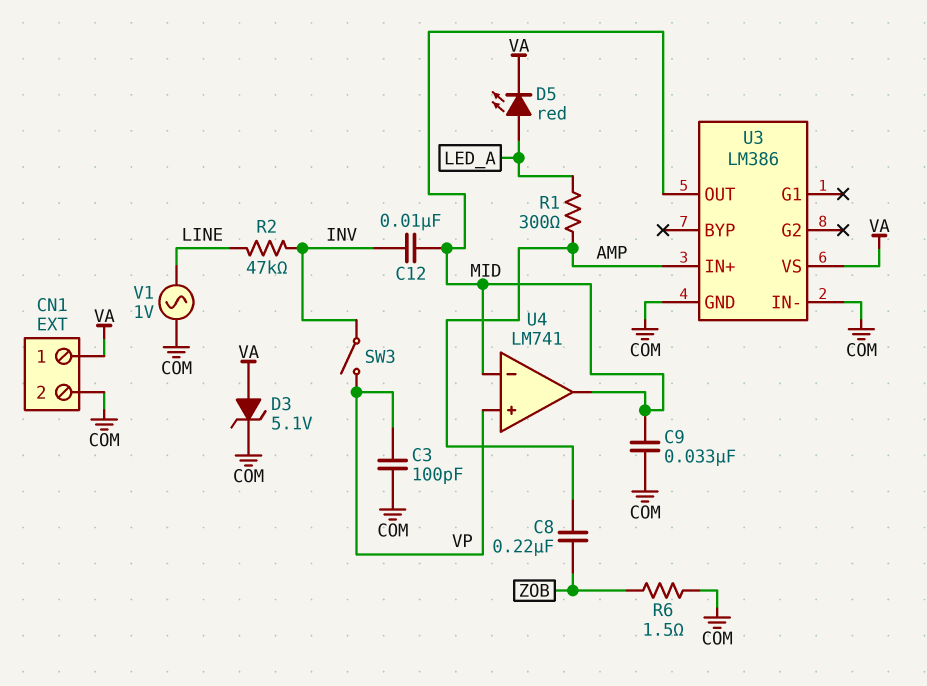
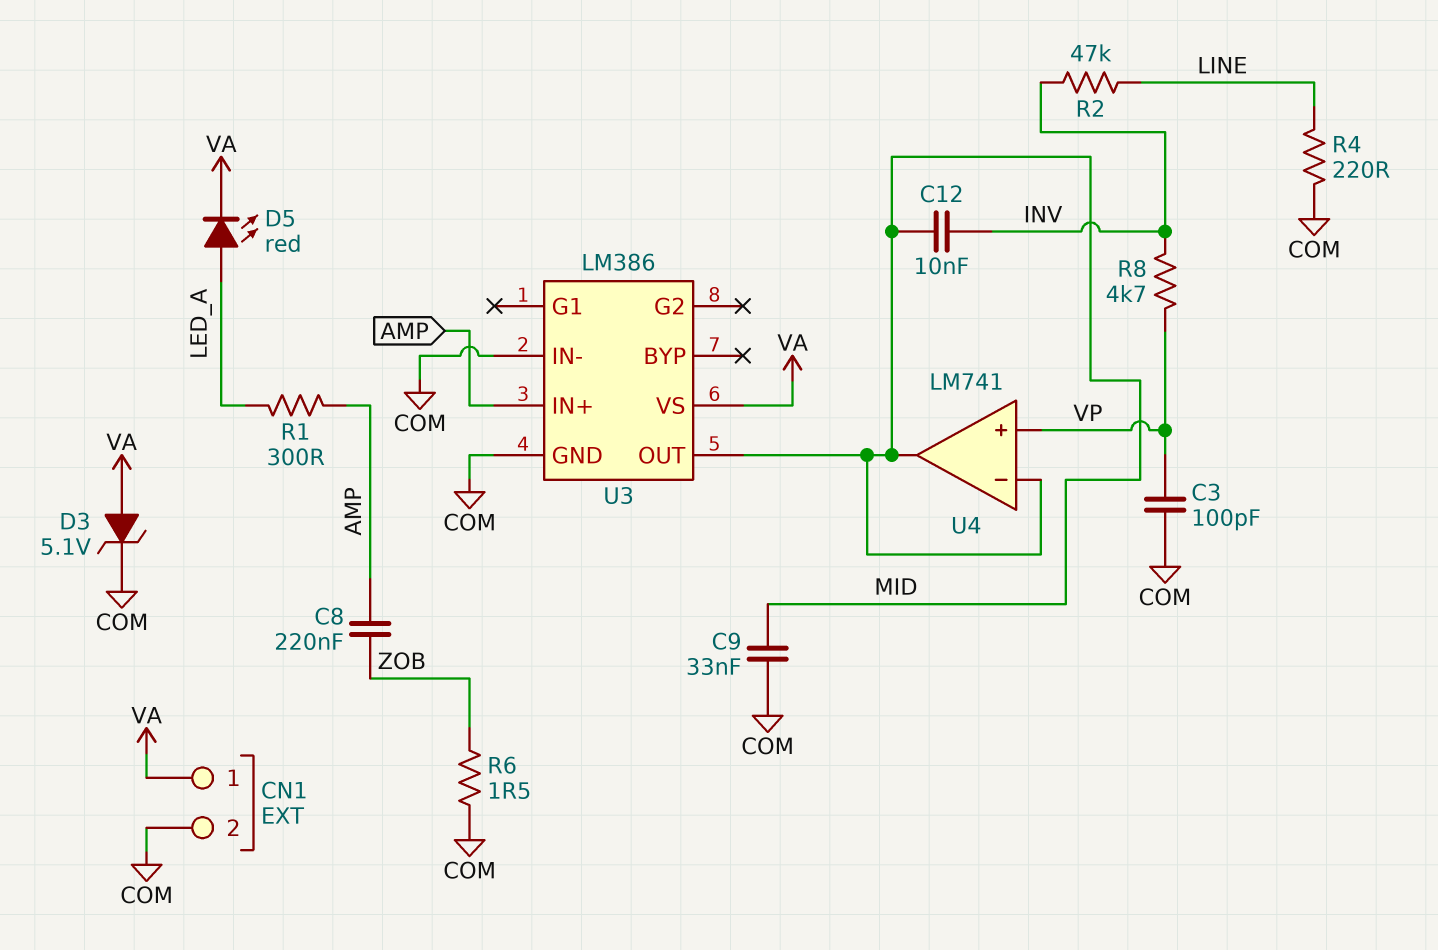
R4: none -> 220 (COM, LINE)
R8: none -> 4.7k (INV, VP)
SW3: switch (INV, VP) -> none
V1: AC 1V (COM, LINE) -> none

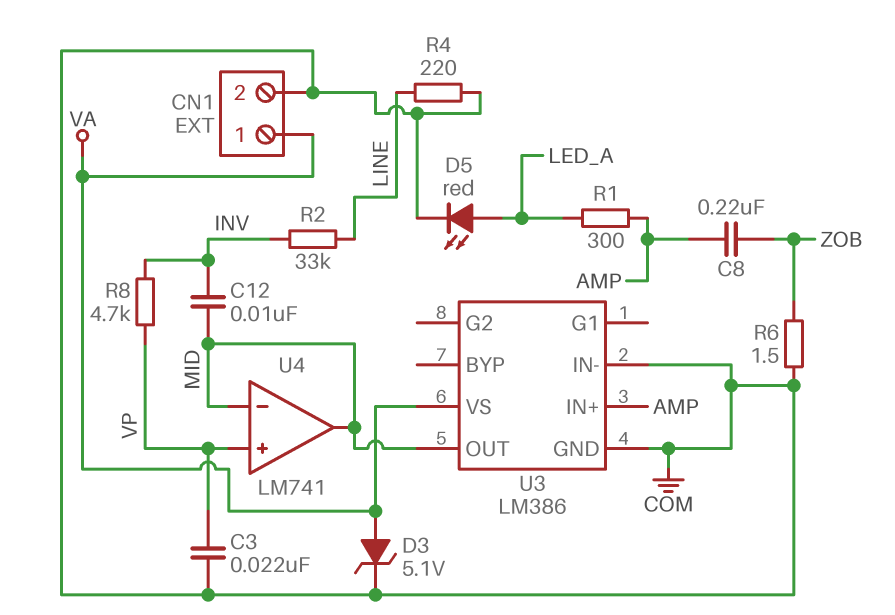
C3: 100pF (COM, VP) -> 22nF (COM, VP)
C9: 33nF (COM, MID) -> none
D5: LED red (A LED_A, K VA) -> LED red (A LED_A, K COM)
R2: 47k (INV, LINE) -> 33k (INV, LINE)

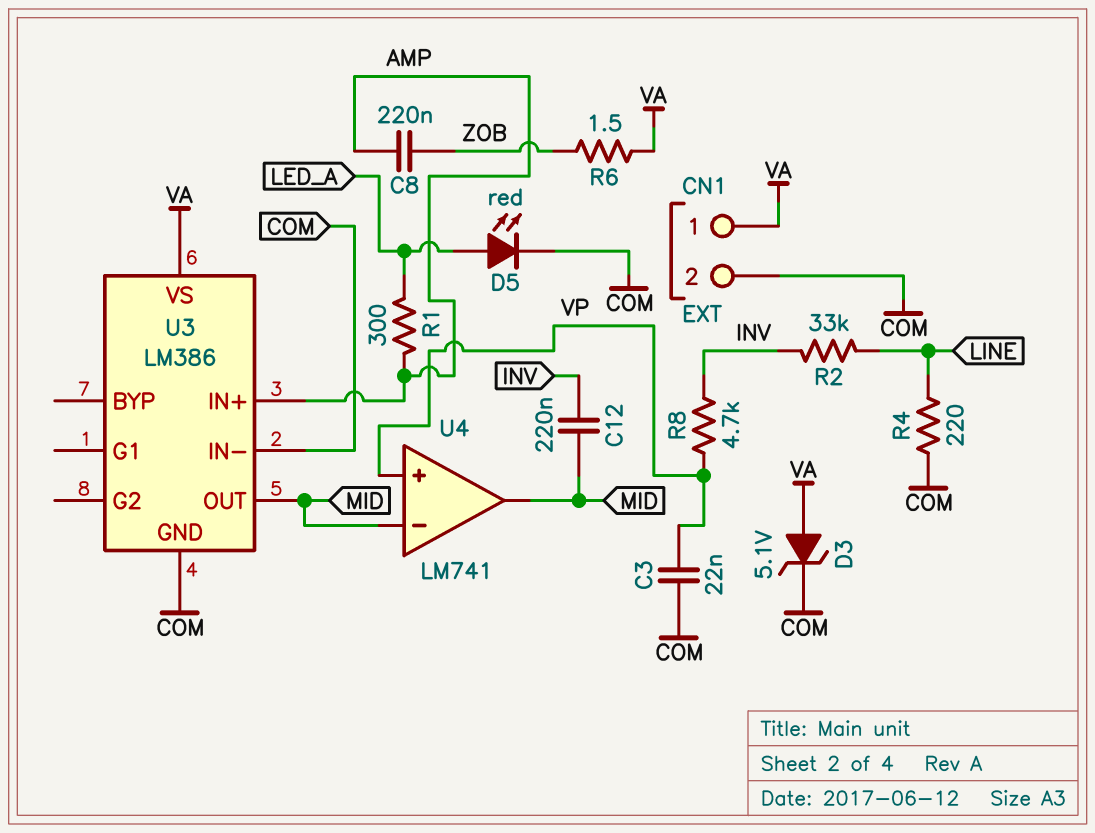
C12: 10nF (INV, MID) -> 220nF (INV, MID)
R6: 1.5 (COM, ZOB) -> 1.5 (VA, ZOB)

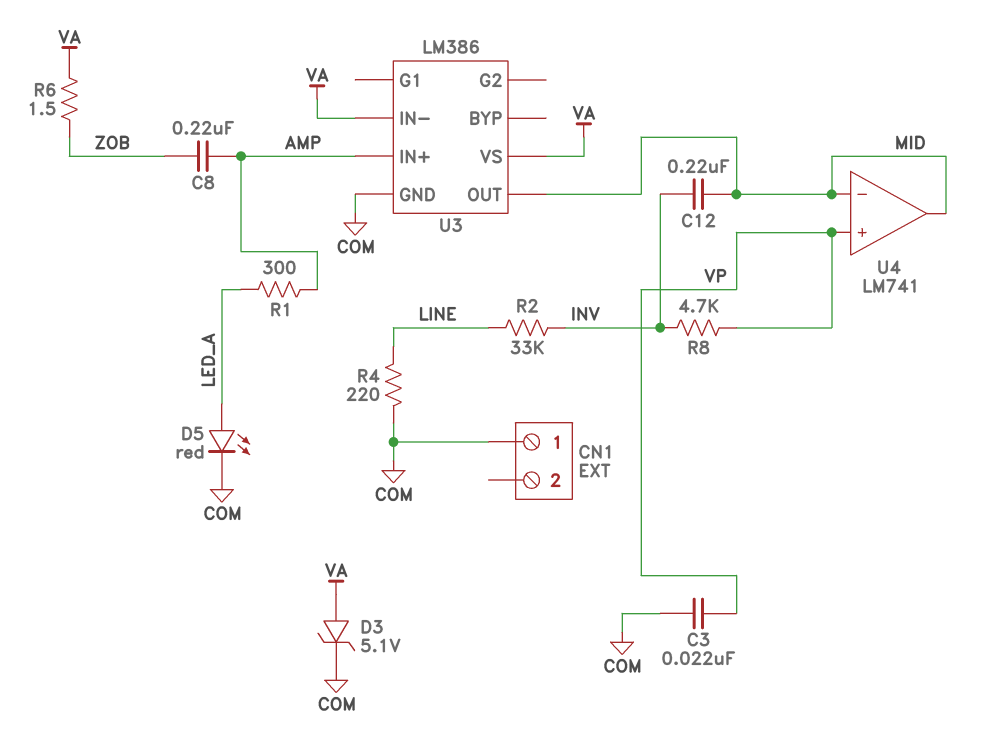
CN1 pin 1: VA -> COM
CN1 pin 2: COM -> none
U3 pin IN-: COM -> VA

